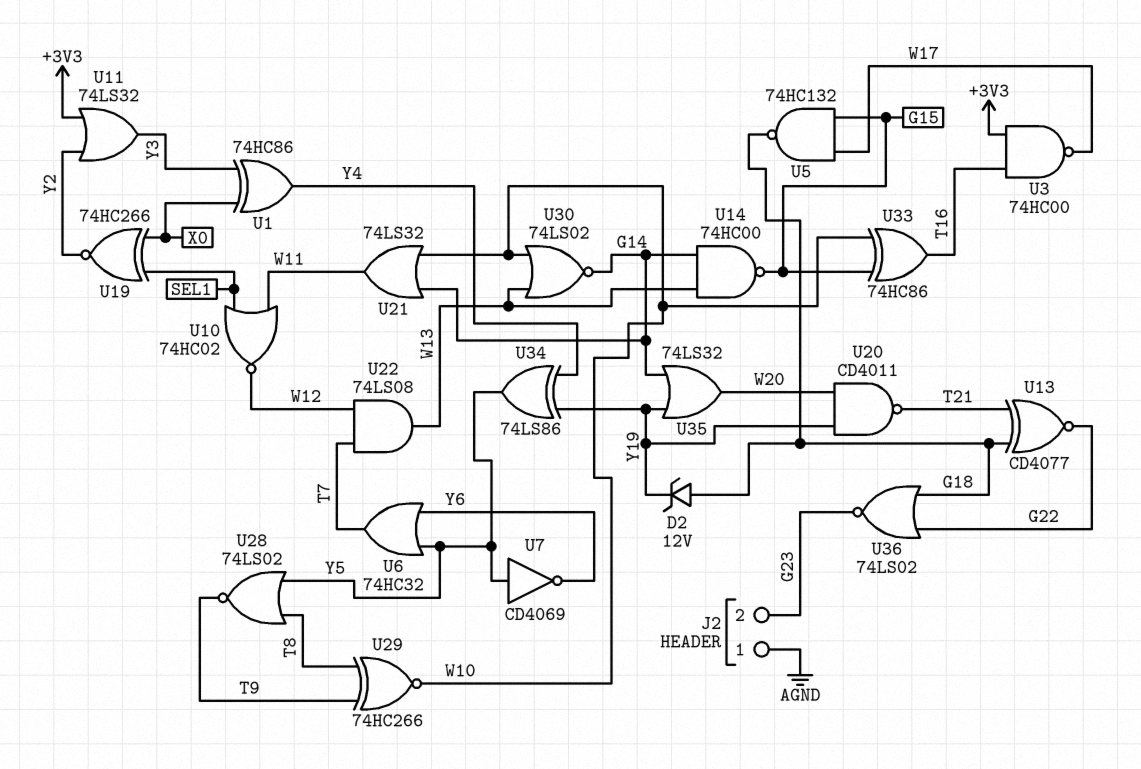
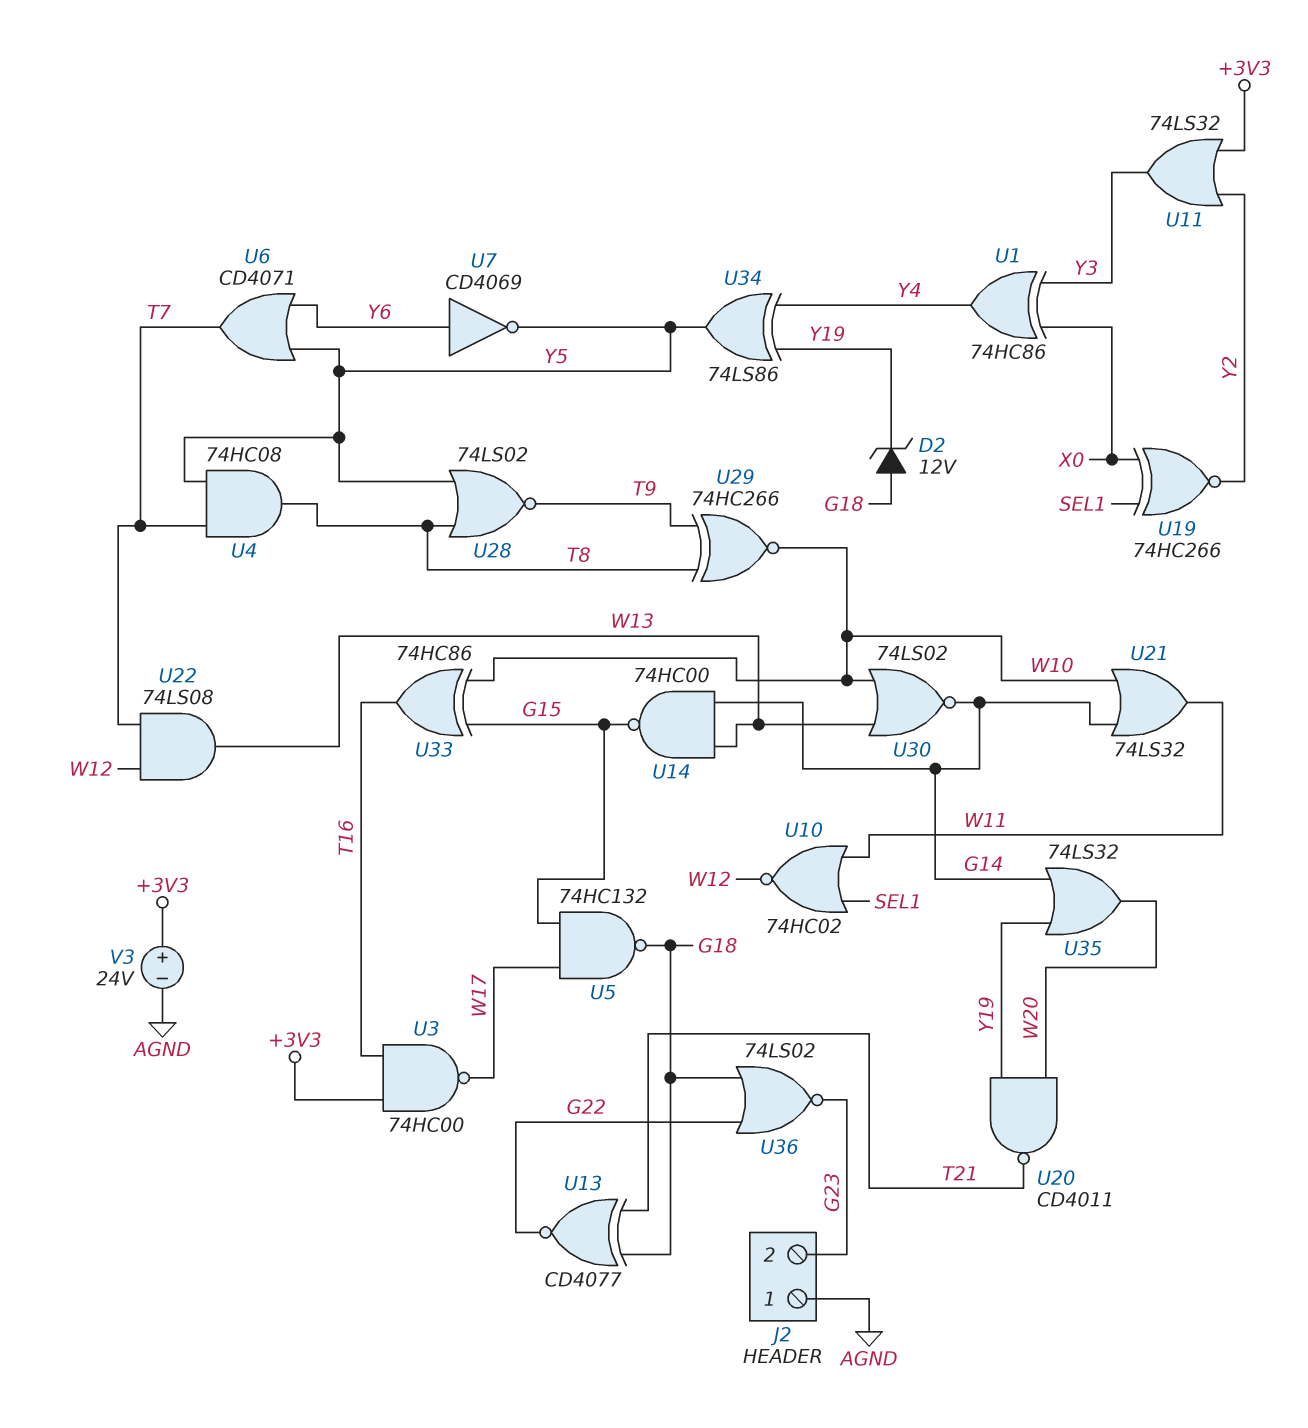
U4: none -> AND 74HC08 (in T7, in Y5, out T8)
U6: OR 74HC32 (in Y5, in Y6, out T7) -> OR CD4071 (in Y5, in Y6, out T7)
U7: NOT CD4069 (in Y5, out Y6) -> NOT CD4069 (in Y6, out Y5)
V3: none -> 24V (plus +3V3, minus AGND)

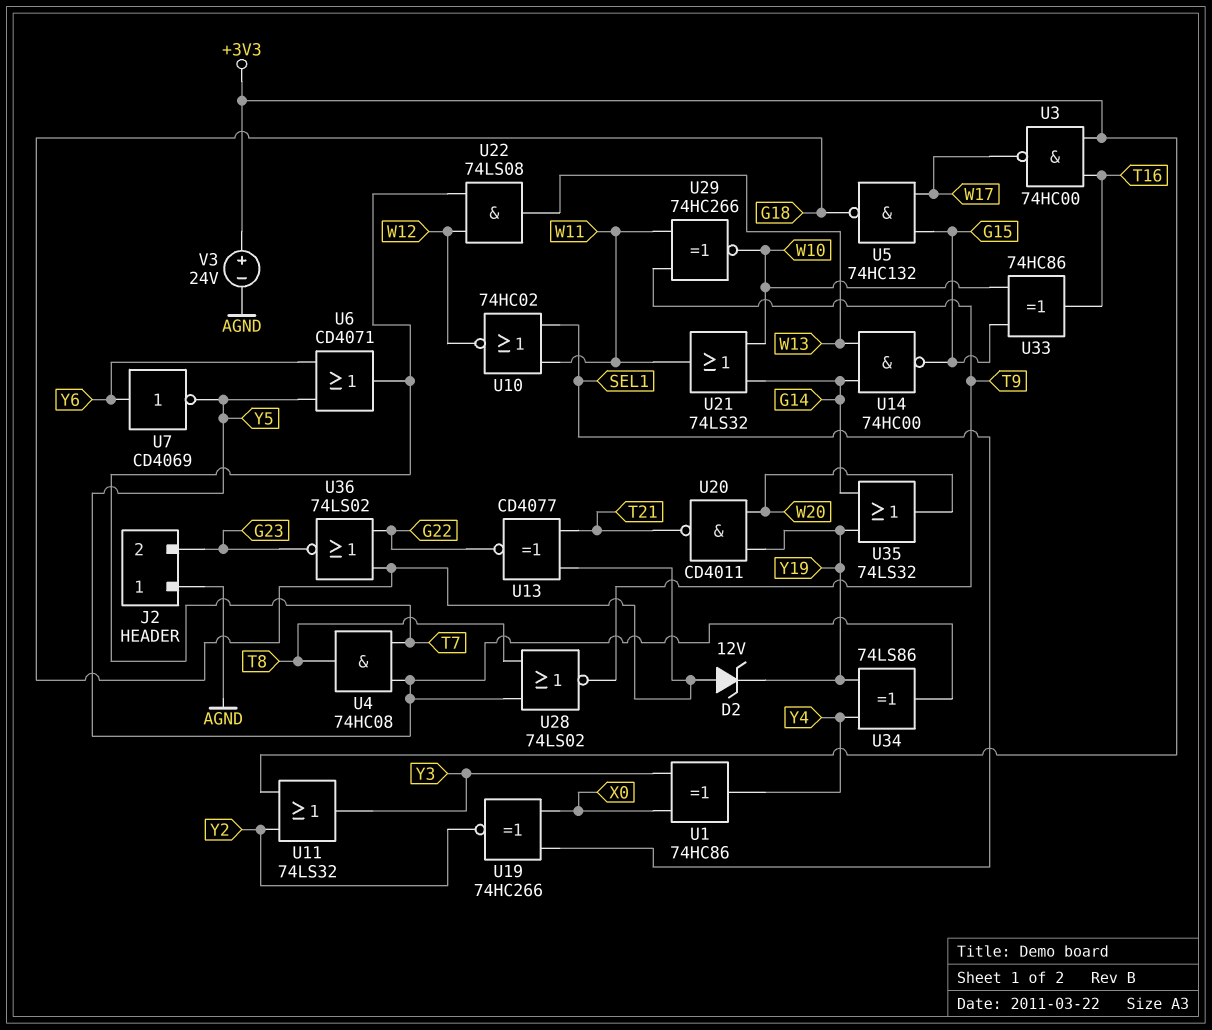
U29: XNOR 74HC266 (in T8, in T9, out W10) -> XNOR 74HC266 (in T9, in W11, out W10)
U30: NOR 74LS02 (in W10, in W13, out G14) -> none

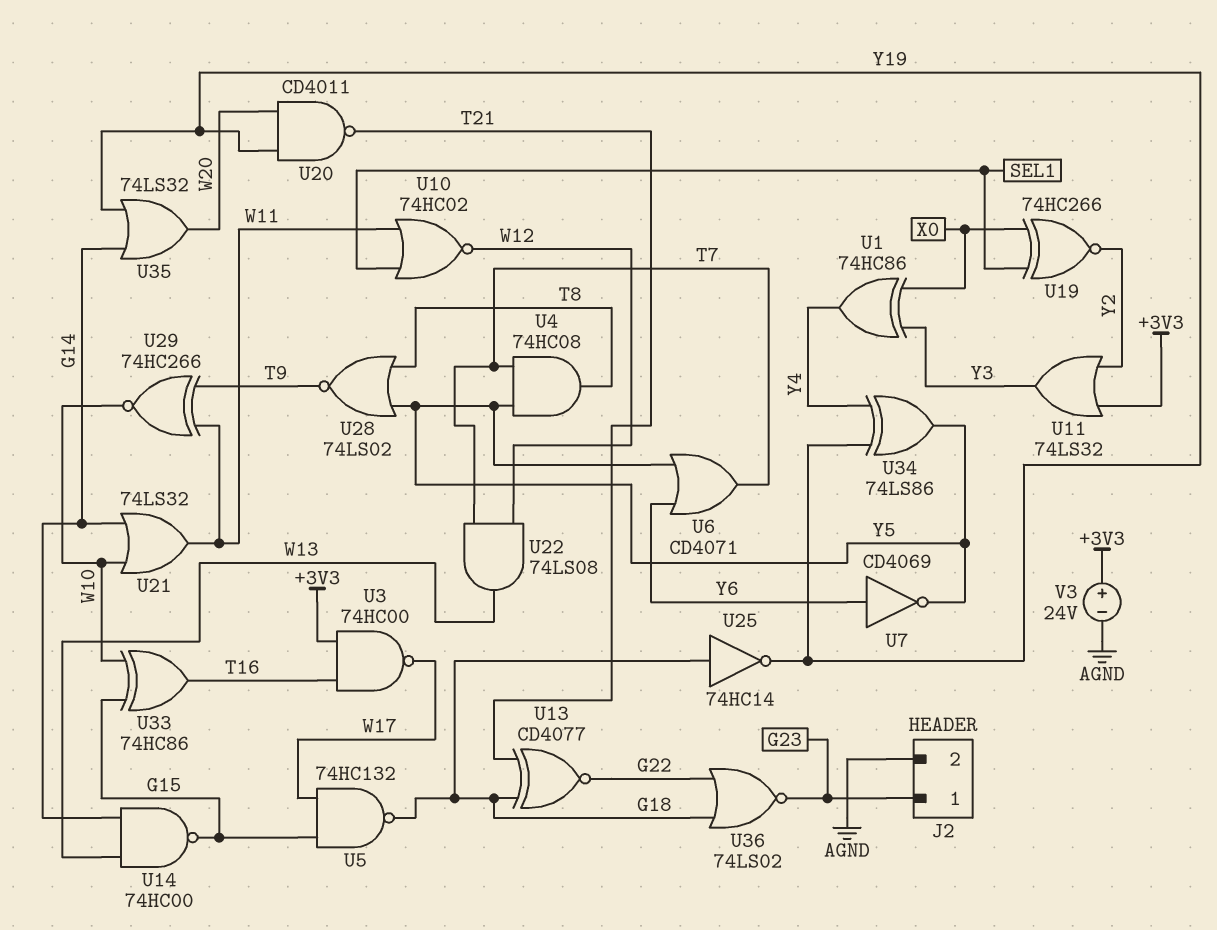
D2: zener 12V (A G18, K Y19) -> none
J2 pin 1: AGND -> G23
J2 pin 2: G23 -> AGND
U25: none -> NOT 74HC14 (in G18, out Y19)

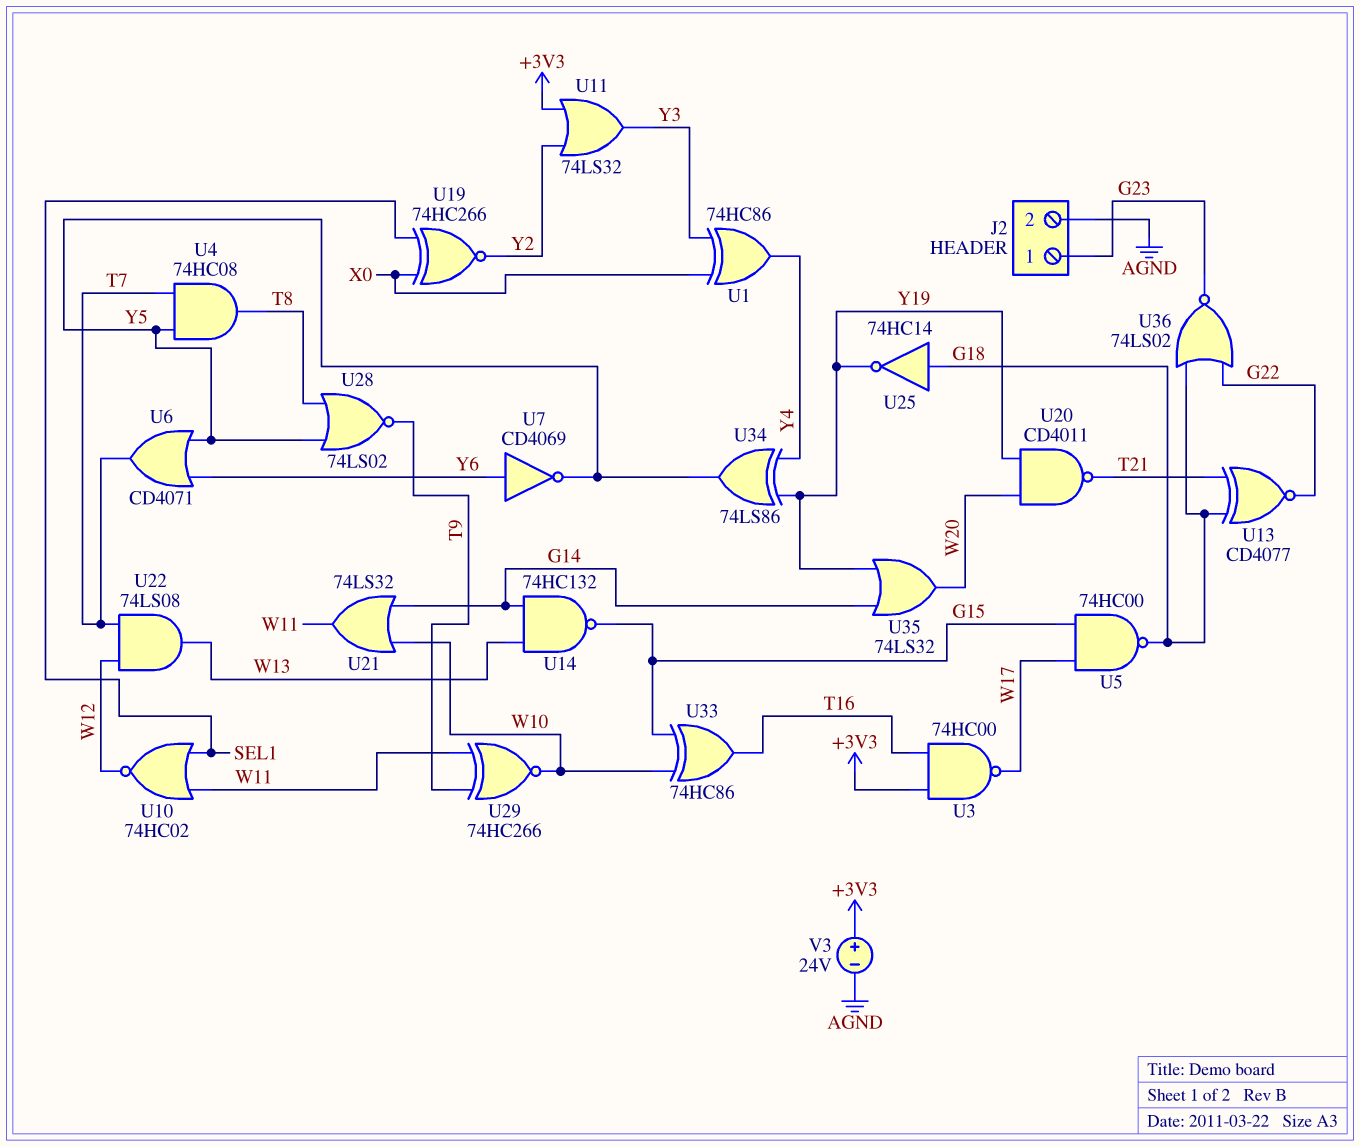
U5: NAND 74HC132 (in G15, in W17, out G18) -> NAND 74HC00 (in G15, in W17, out G18)
U14: NAND 74HC00 (in G14, in W13, out G15) -> NAND 74HC132 (in G14, in W13, out G15)

